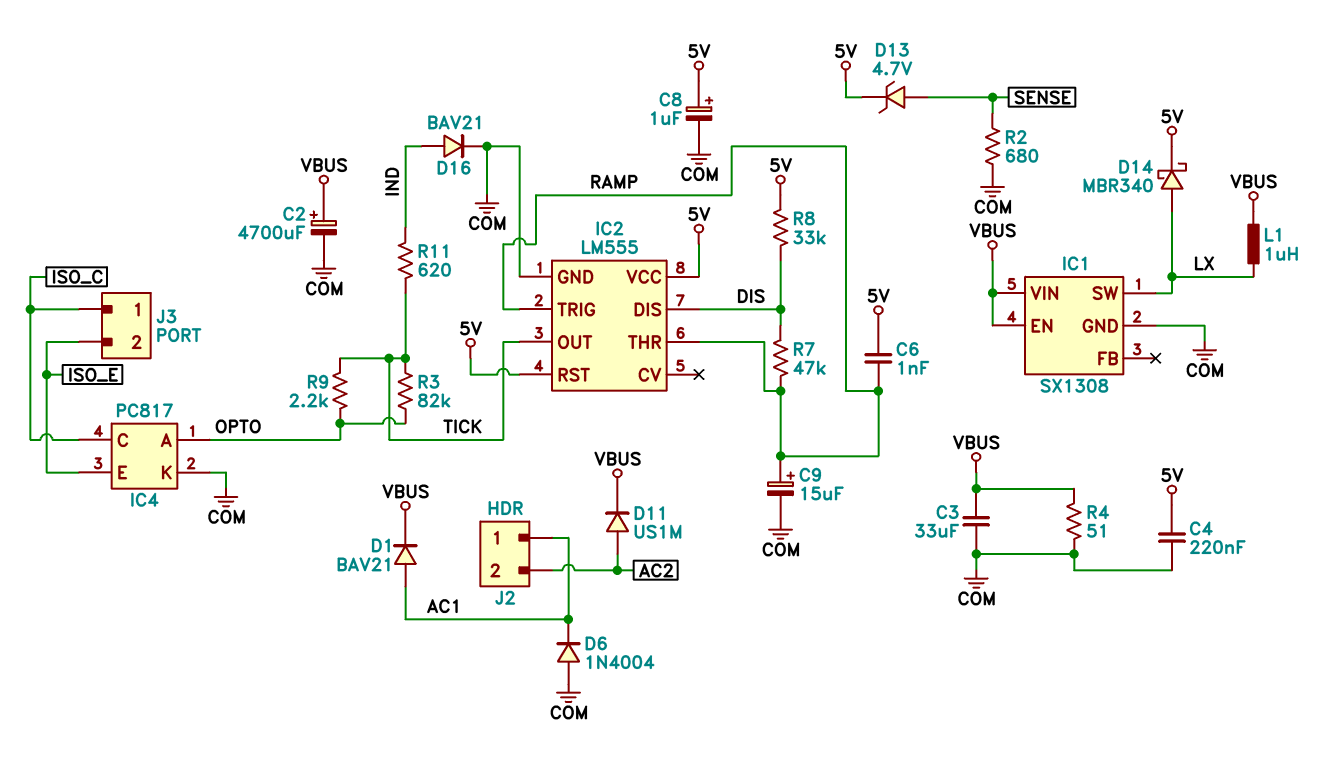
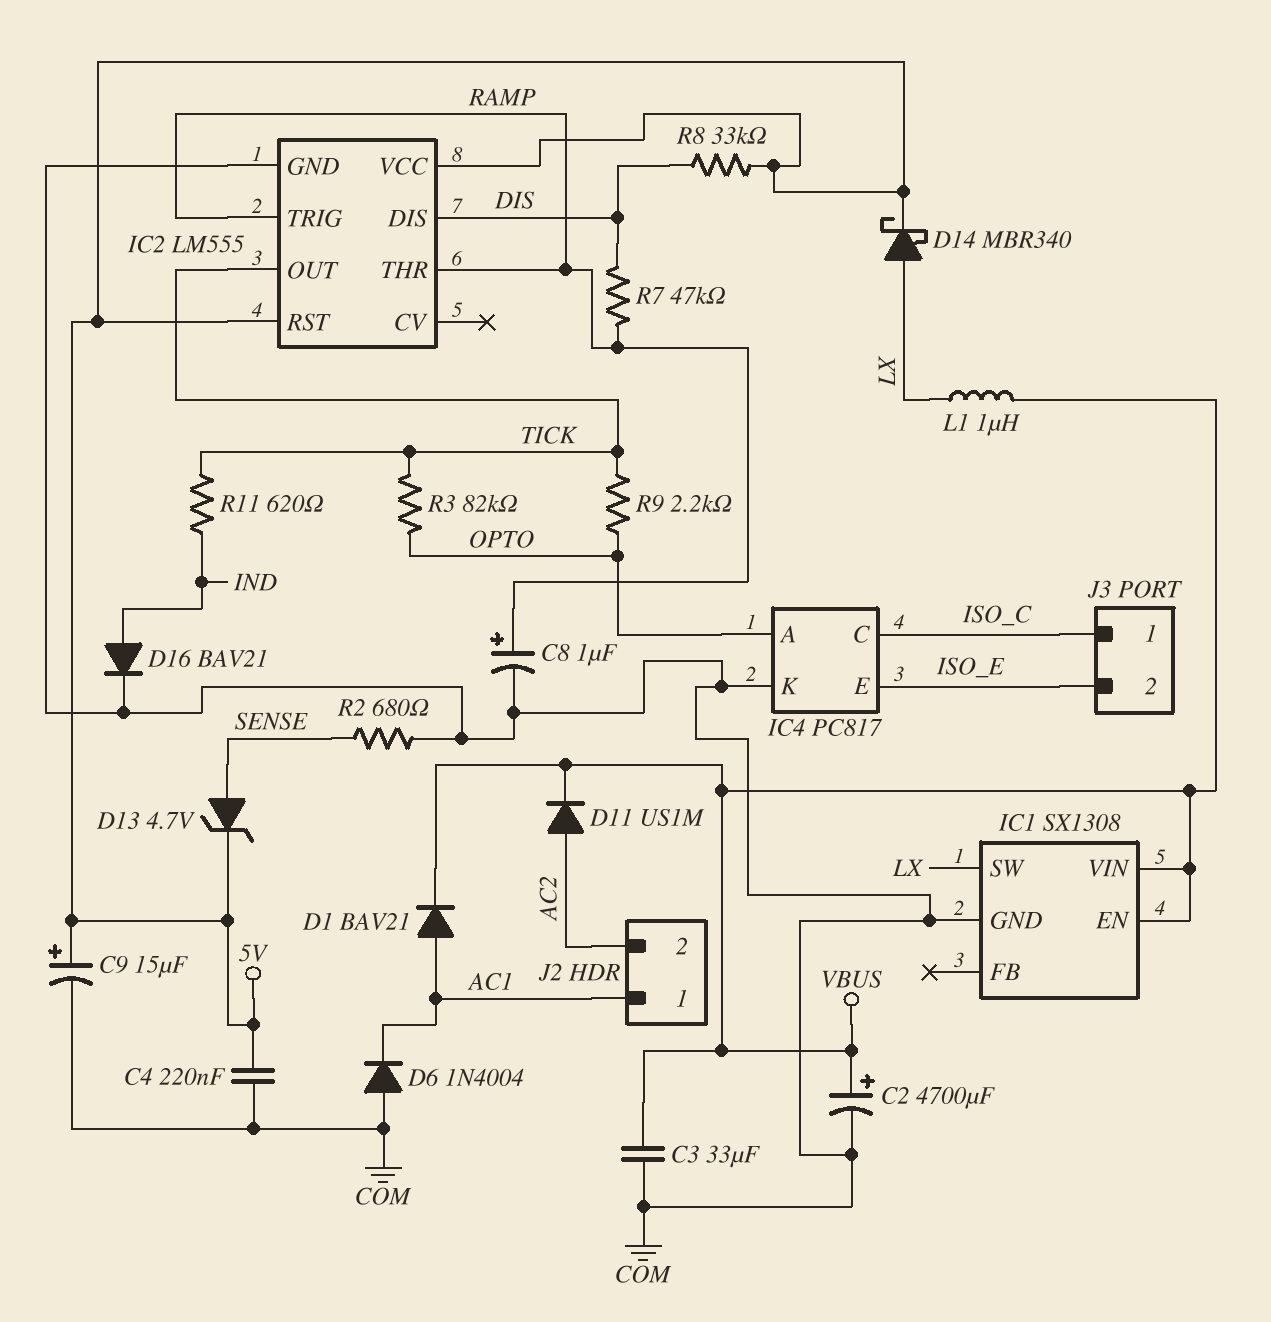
C6: 1nF (5V, RAMP) -> none
C8: 1uF (plus 5V, minus COM) -> 1uF (plus RAMP, minus COM)
C9: 15uF (plus RAMP, minus COM) -> 15uF (plus 5V, minus COM)
R4: 51 (COM, VBUS) -> none

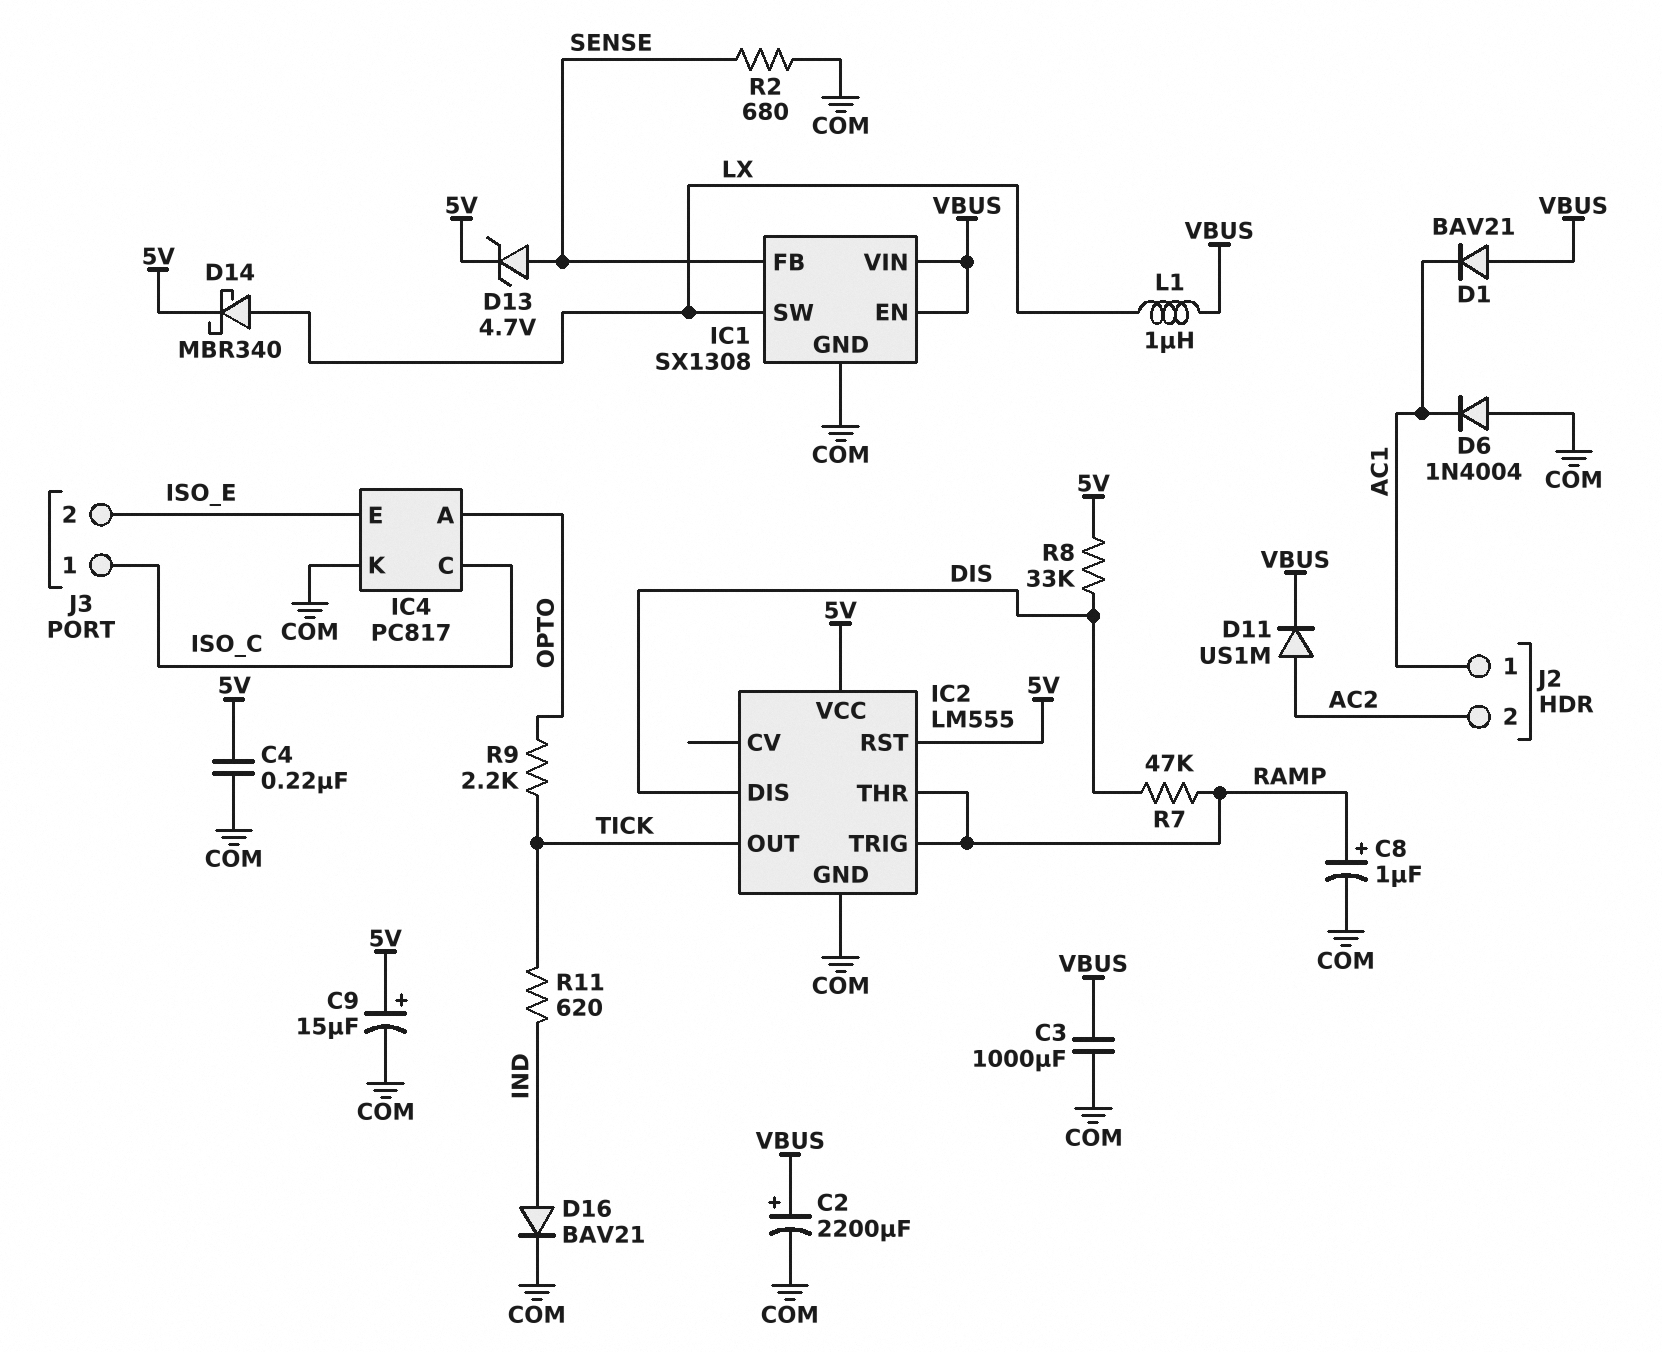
C2: 4700uF (plus VBUS, minus COM) -> 2200uF (plus VBUS, minus COM)
C3: 33uF (COM, VBUS) -> 1000uF (COM, VBUS)
D1: diode BAV21 (A AC1, K VBUS) -> diode BAV21 (A VBUS, K AC1)
IC1 pin FB: none -> SENSE
R3: 82k (OPTO, TICK) -> none

